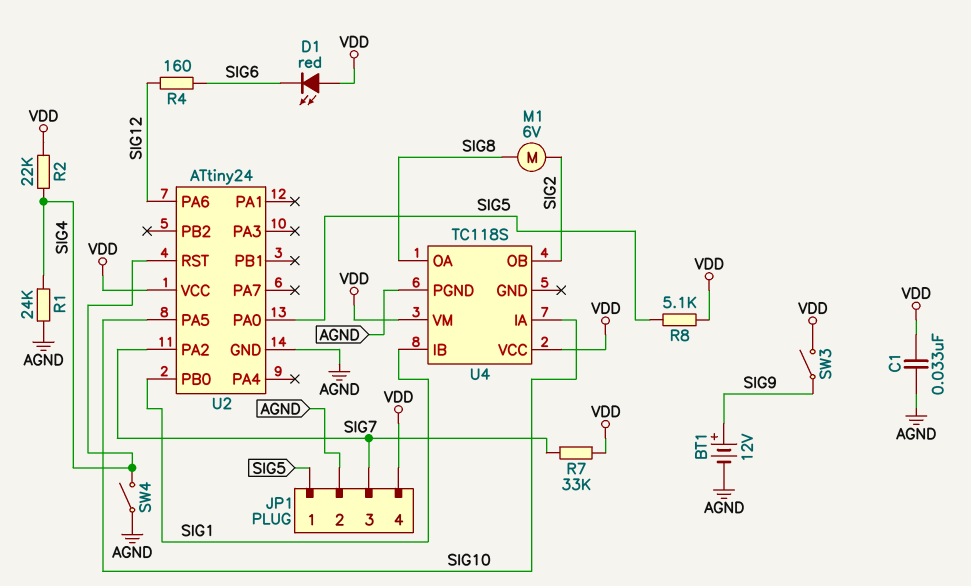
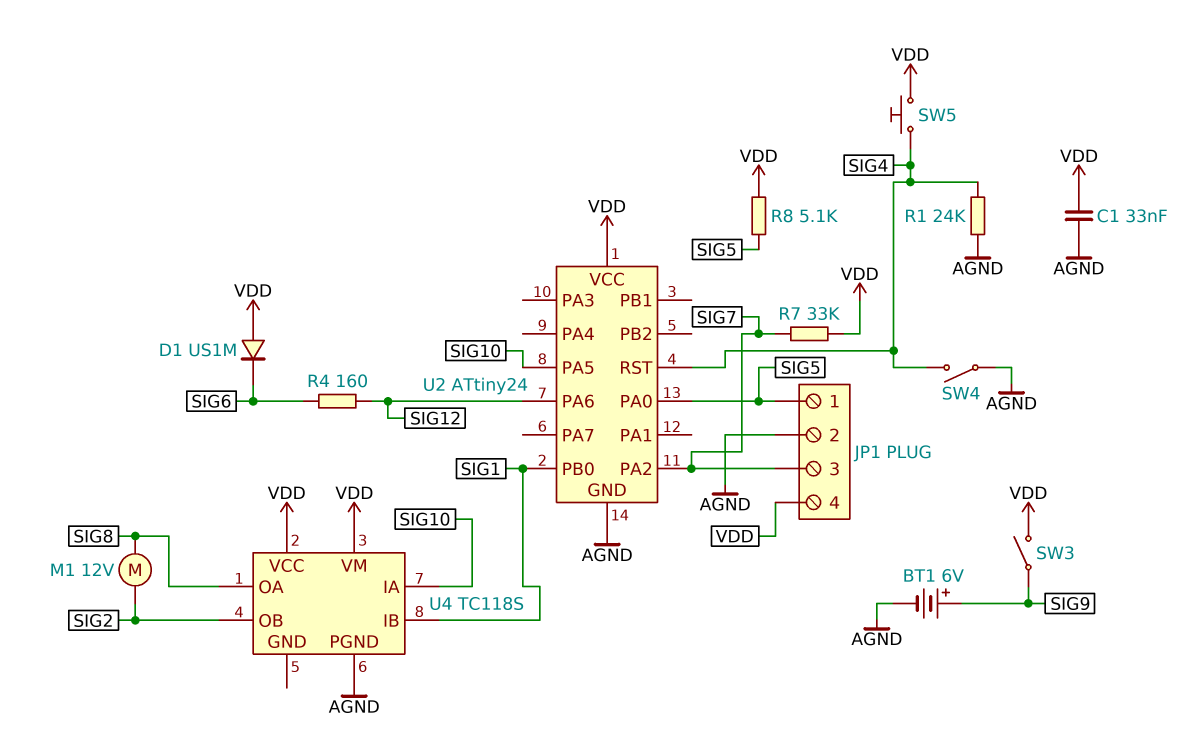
BT1: 12V (plus SIG9, minus AGND) -> 6V (plus SIG9, minus AGND)
D1: LED red (A VDD, K SIG6) -> diode US1M (A VDD, K SIG6)
M1: motor 6V (SIG2, SIG8) -> motor 12V (SIG2, SIG8)
R2: 22k (SIG4, VDD) -> none
SW5: none -> button (SIG4, VDD)

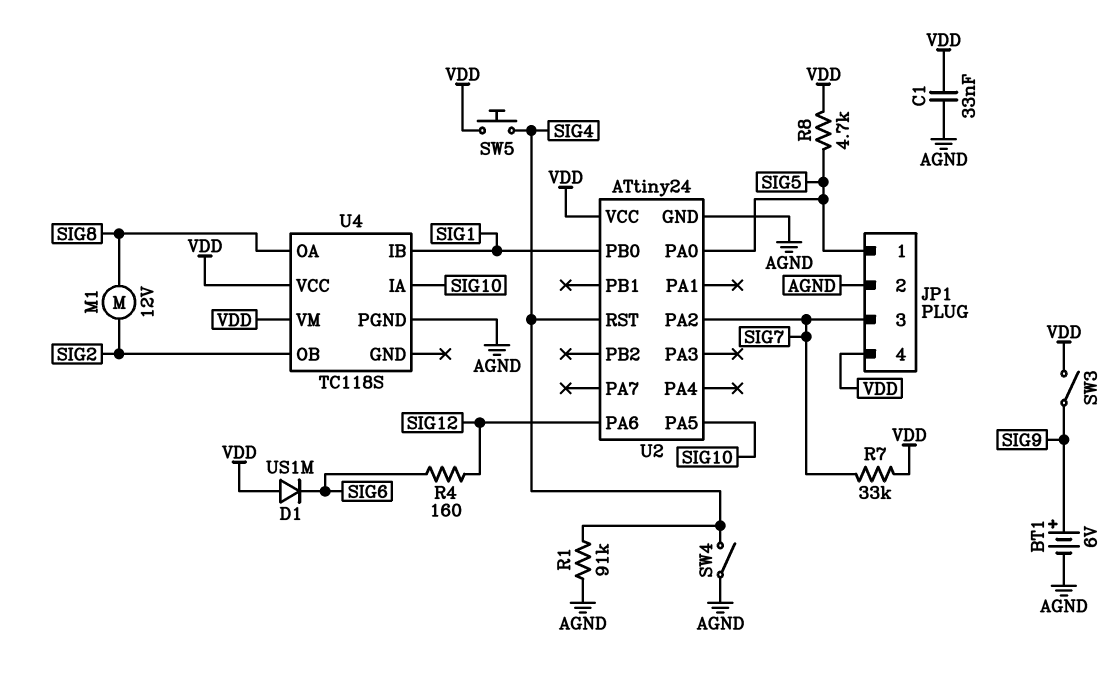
R1: 24k (AGND, SIG4) -> 91k (AGND, SIG4)
R8: 5.1k (SIG5, VDD) -> 4.7k (SIG5, VDD)

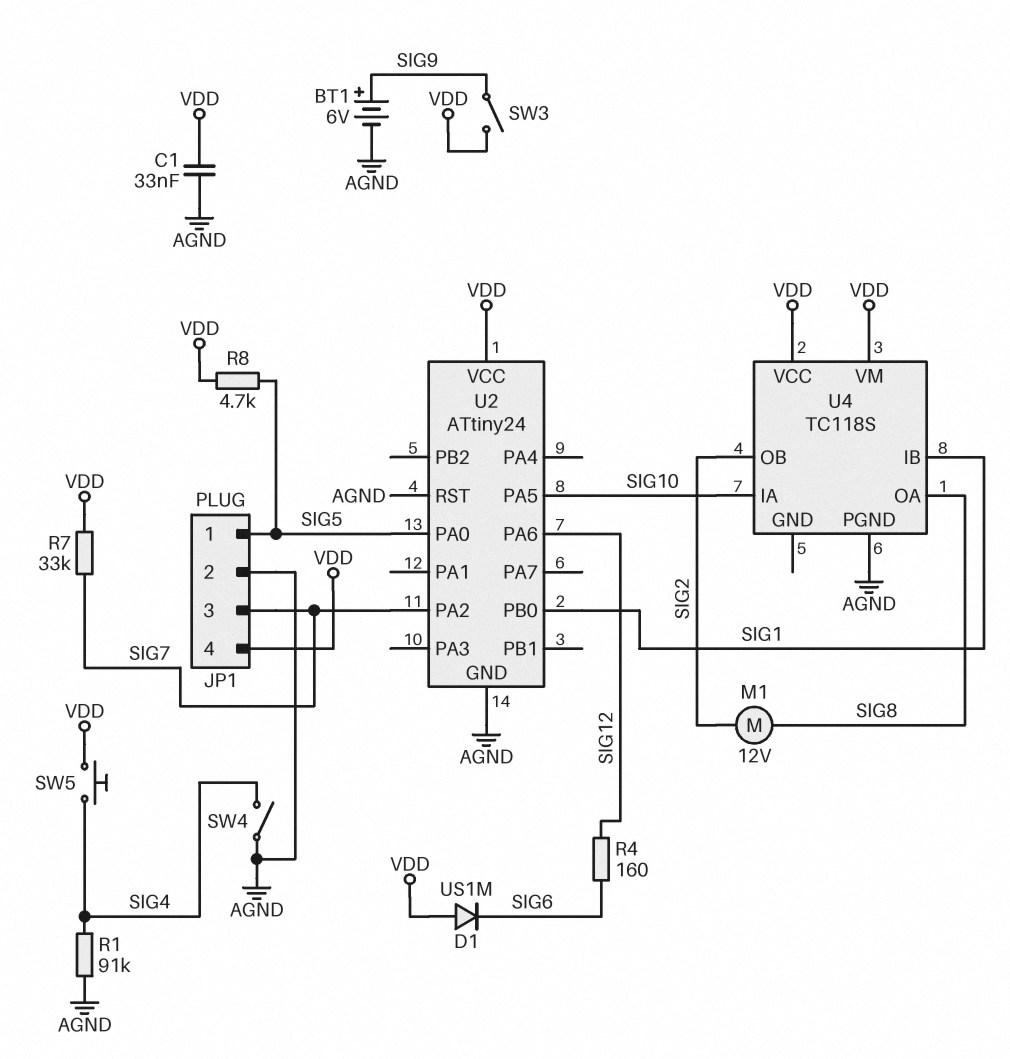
U2 pin RST: SIG4 -> AGND

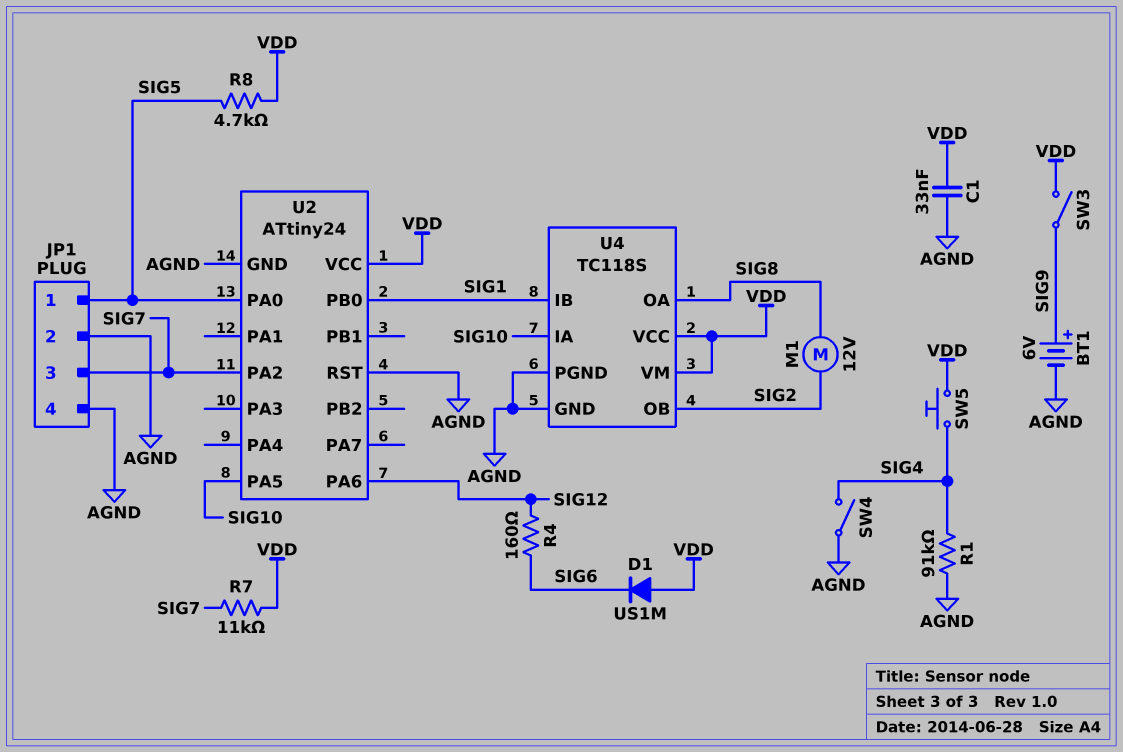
JP1 pin 4: VDD -> AGND
R7: 33k (SIG7, VDD) -> 11k (SIG7, VDD)
U4 pin GND: none -> AGND

